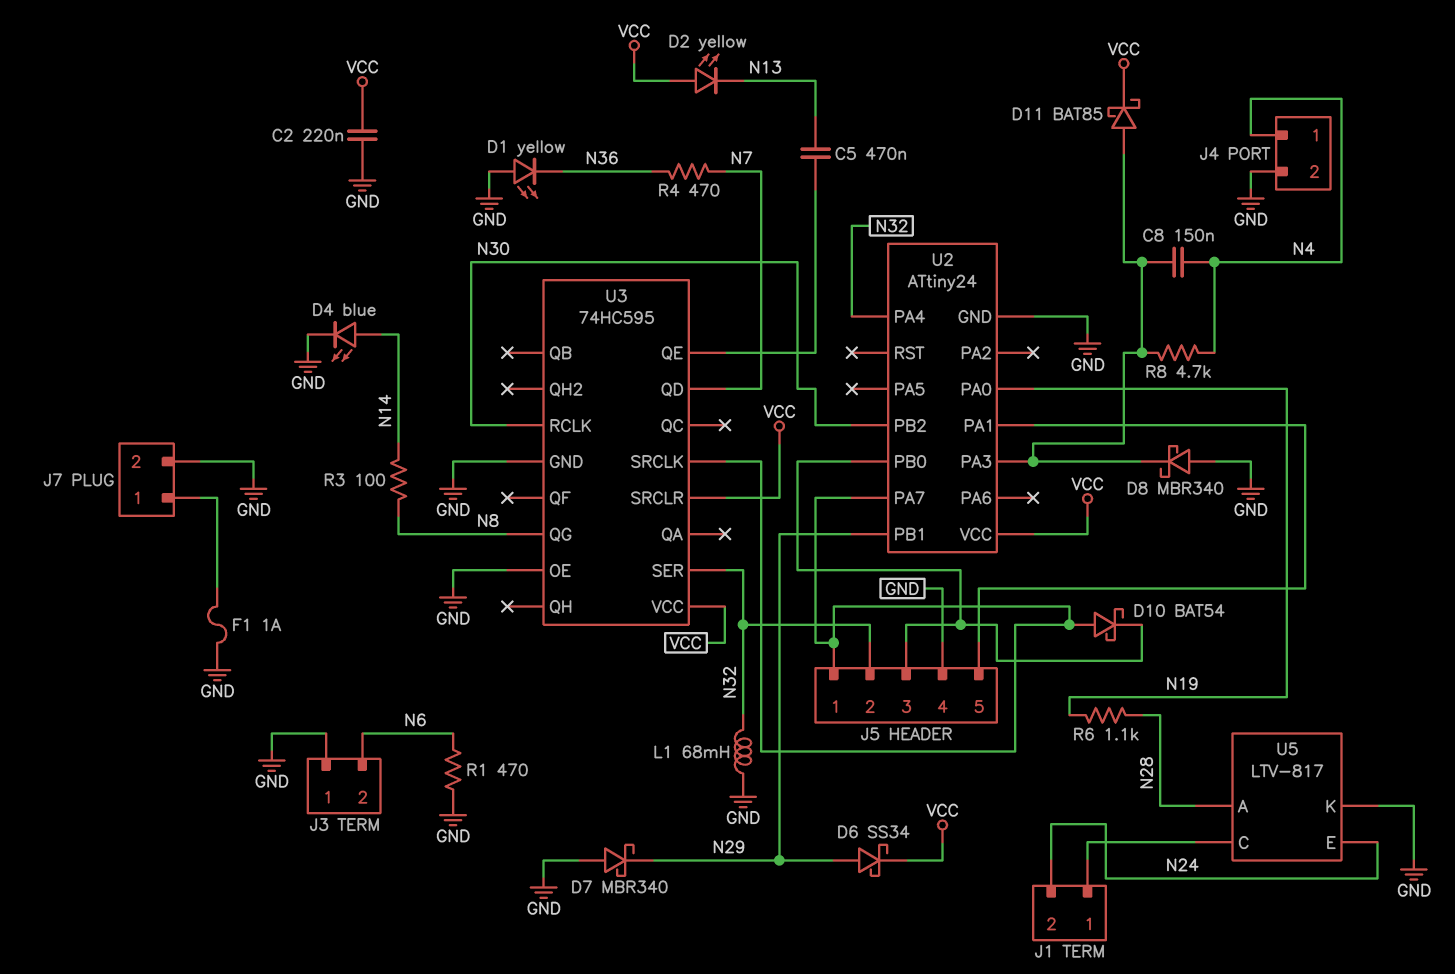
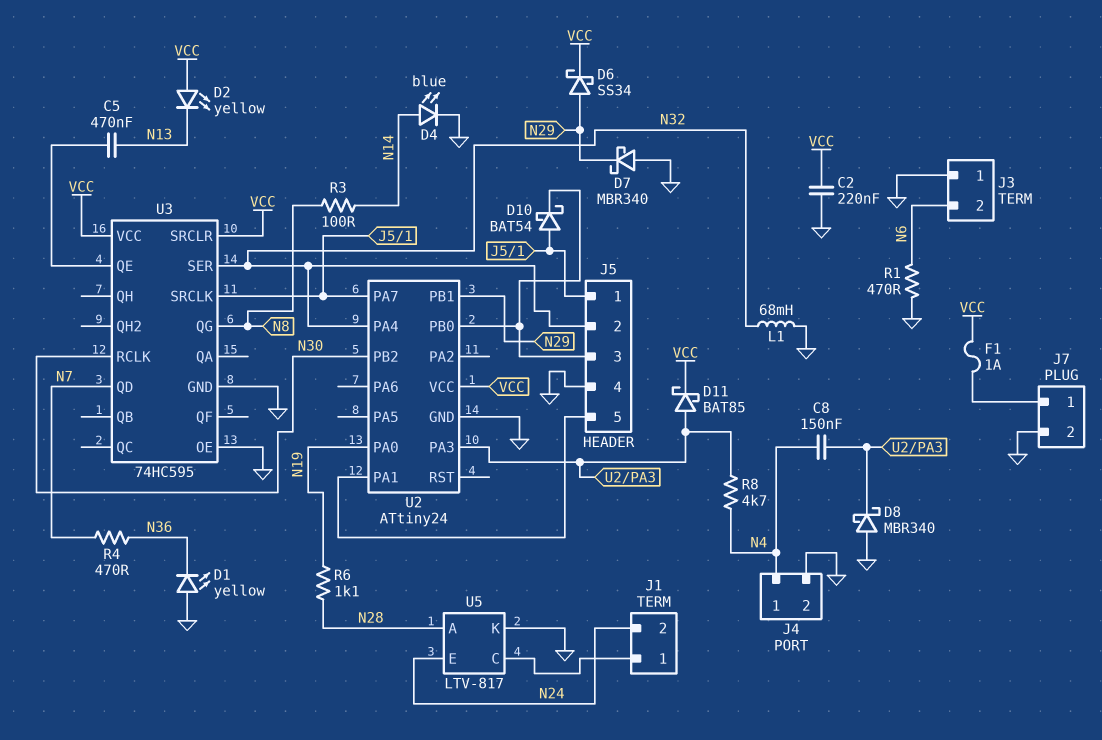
F1: 1A (GND, J7/1) -> 1A (J7/1, VCC)

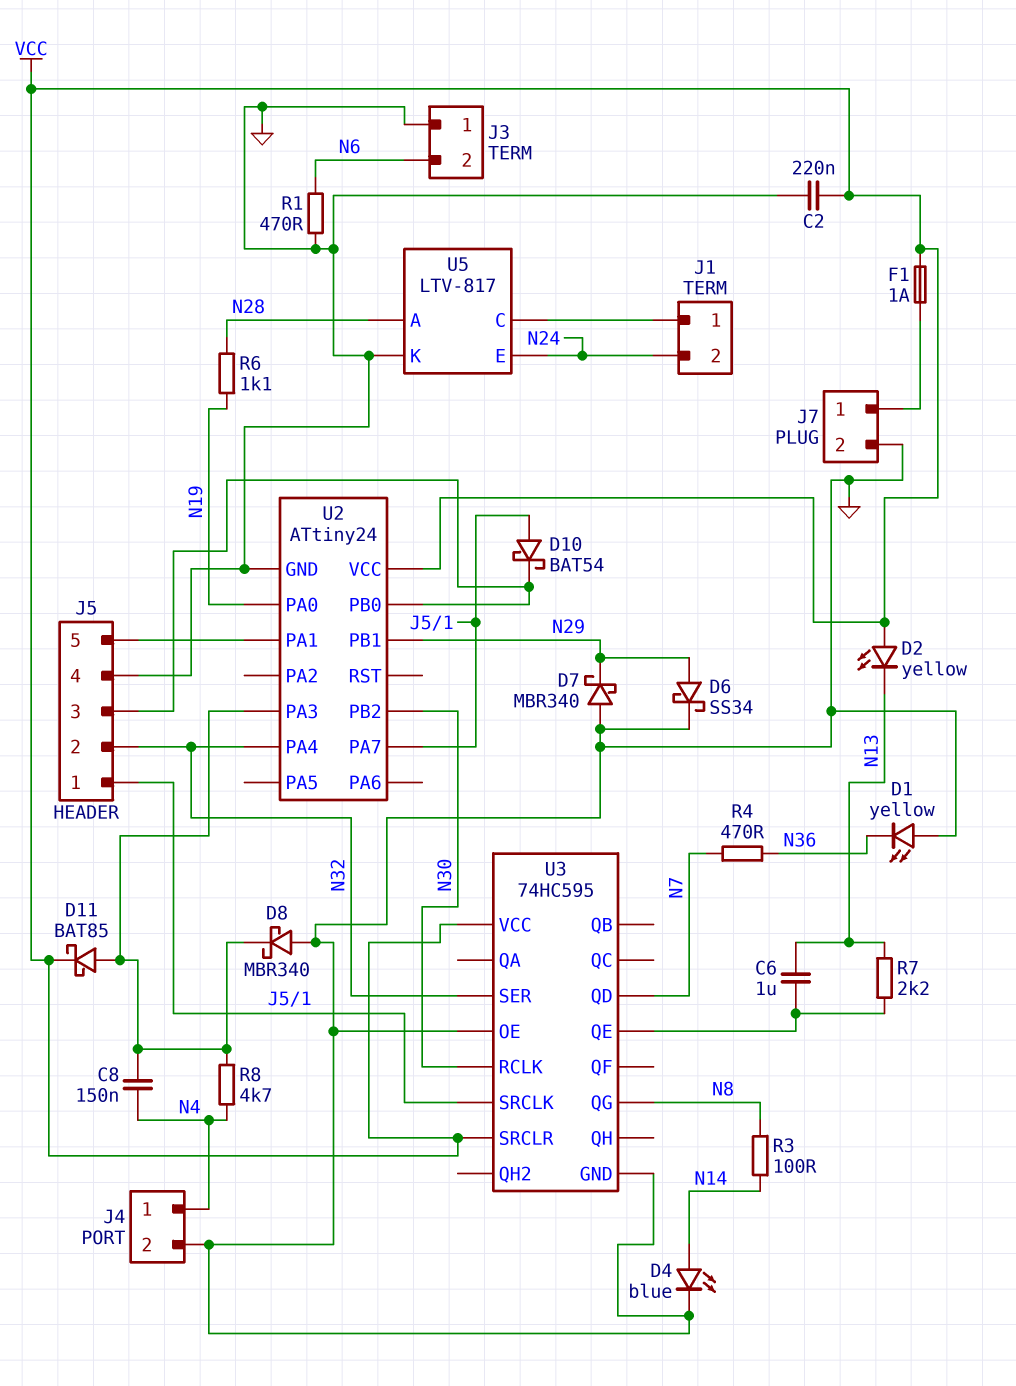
C5: 470nF (N13, U3/QE) -> none
C6: none -> 1uF (N13, U3/QE)
D6: schottky SS34 (A N29, K VCC) -> schottky SS34 (A N29, K GND)
L1: 68mH (GND, N32) -> none
R7: none -> 2.2k (N13, U3/QE)

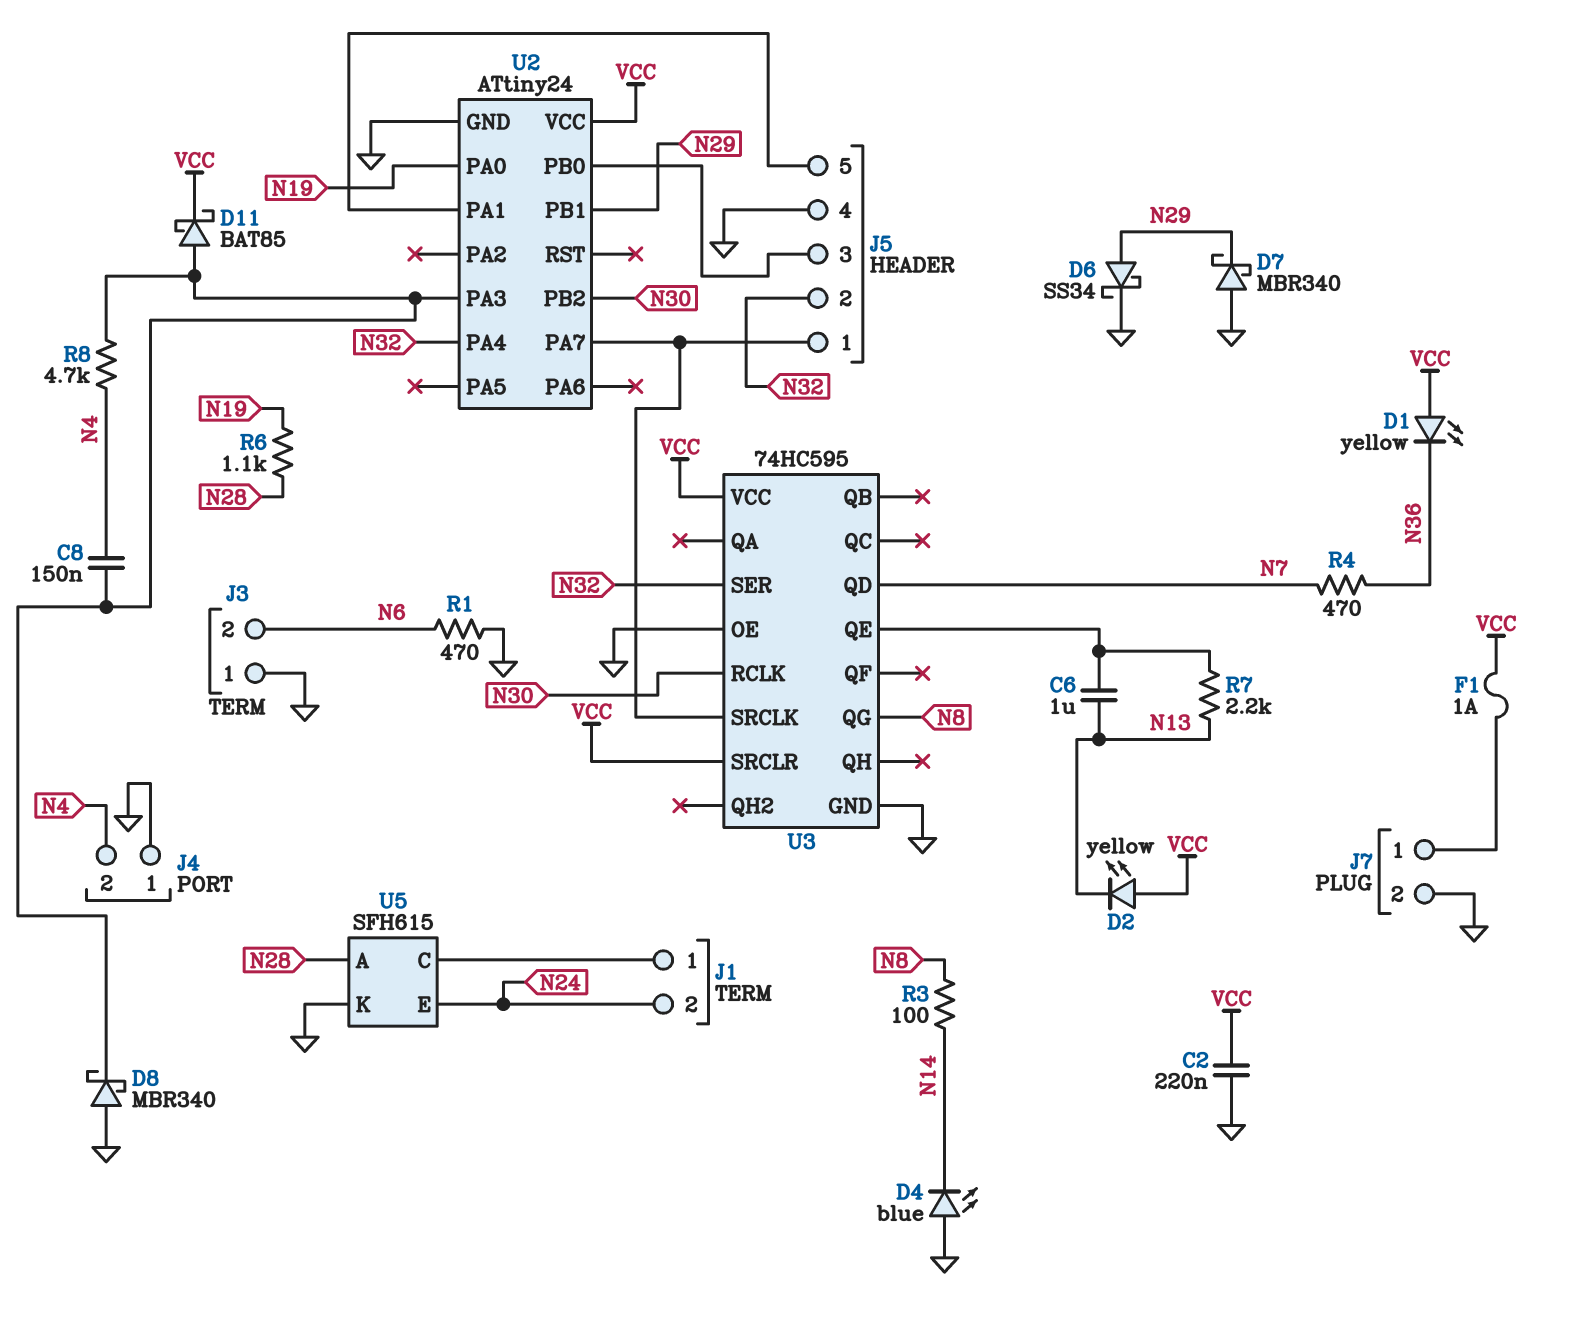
D1: LED yellow (A GND, K N36) -> LED yellow (A VCC, K N36)
D4: LED blue (A N14, K GND) -> LED blue (A GND, K N14)
D10: schottky BAT54 (A J5/1, K J5/3) -> none
J4 pin 1: N4 -> GND
J4 pin 2: GND -> N4
U5: LTV-817 -> SFH615

